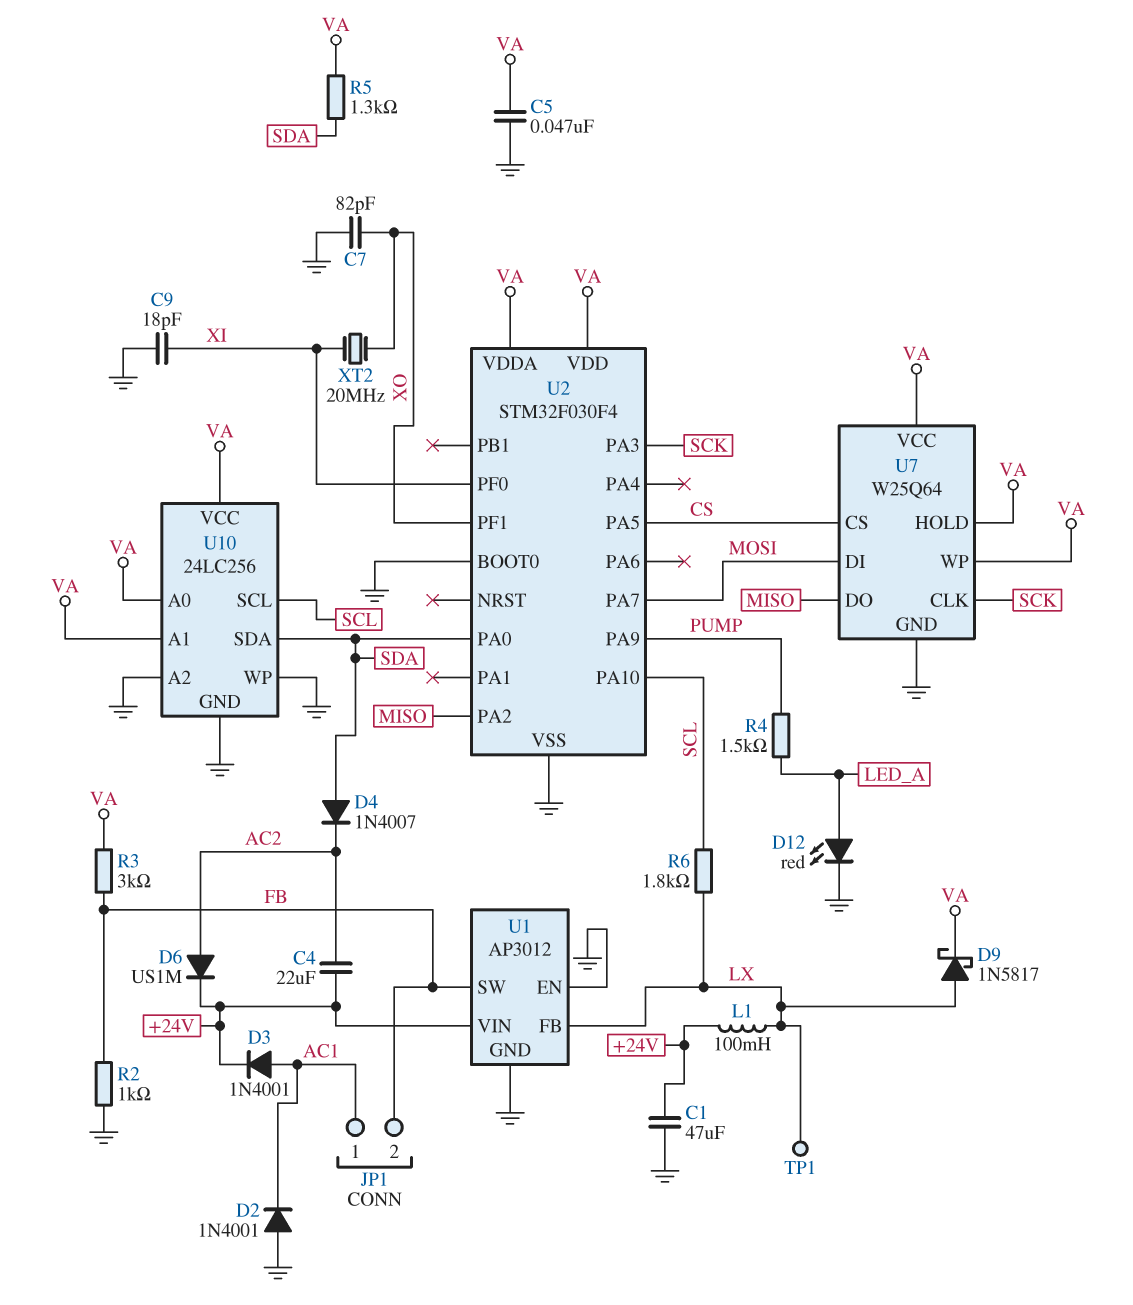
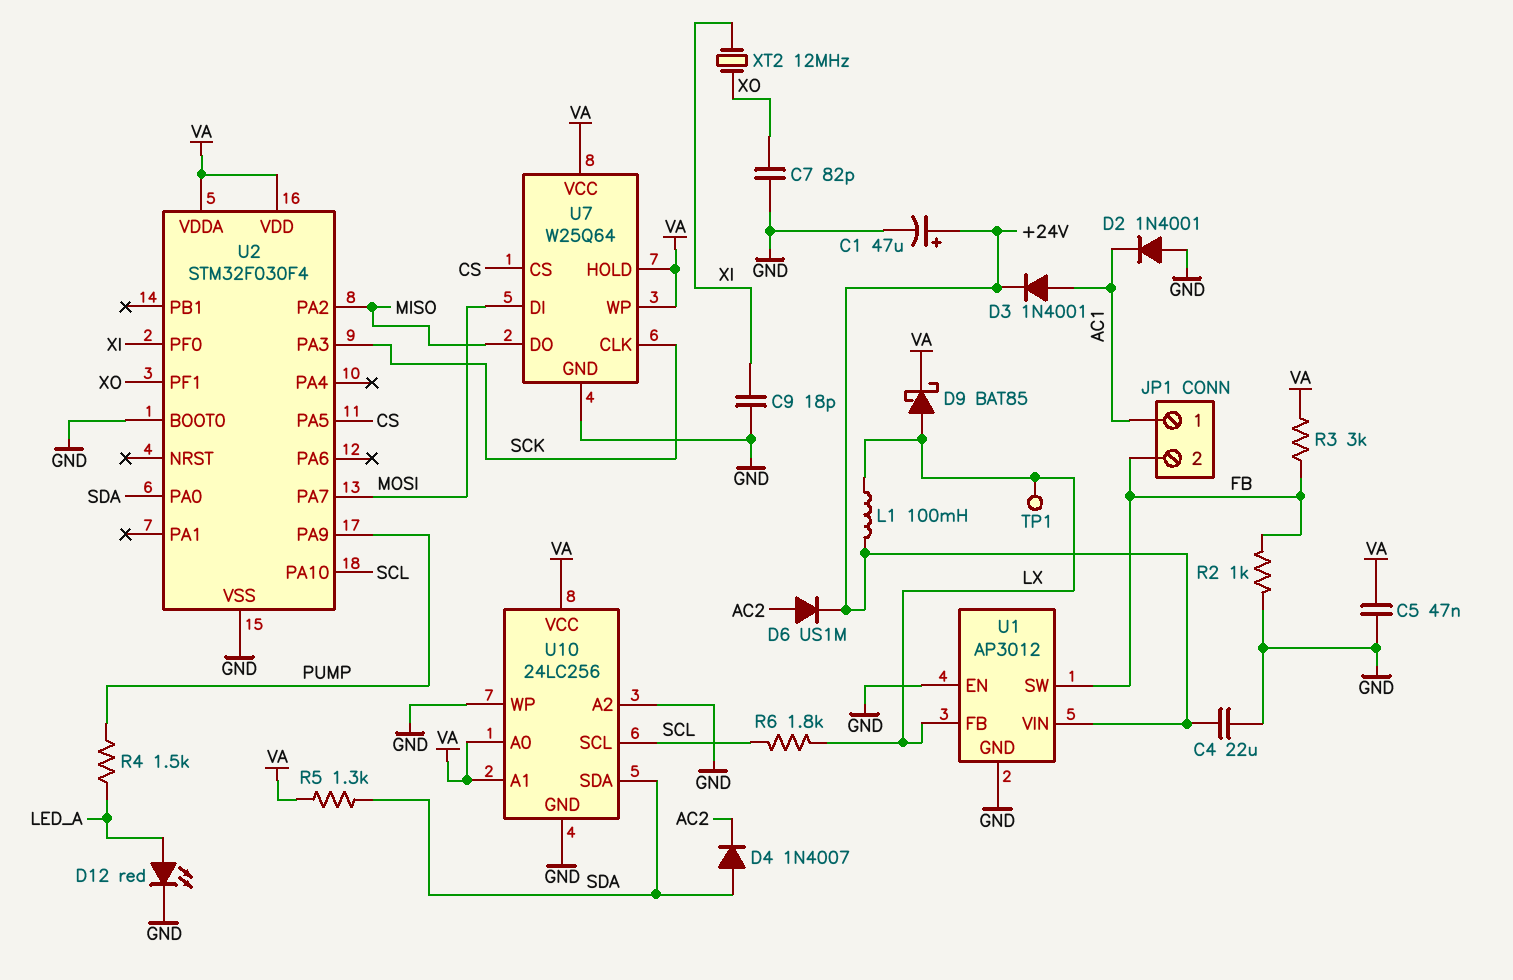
C1: 47uF (+24V, GND) -> 47uF (plus +24V, minus GND)
C4: 22uF (+24V, AC2) -> 22uF (+24V, GND)
D9: schottky 1N5817 (A LX, K VA) -> schottky BAT85 (A LX, K VA)
XT2: 20MHz (XI, XO) -> 12MHz (XI, XO)

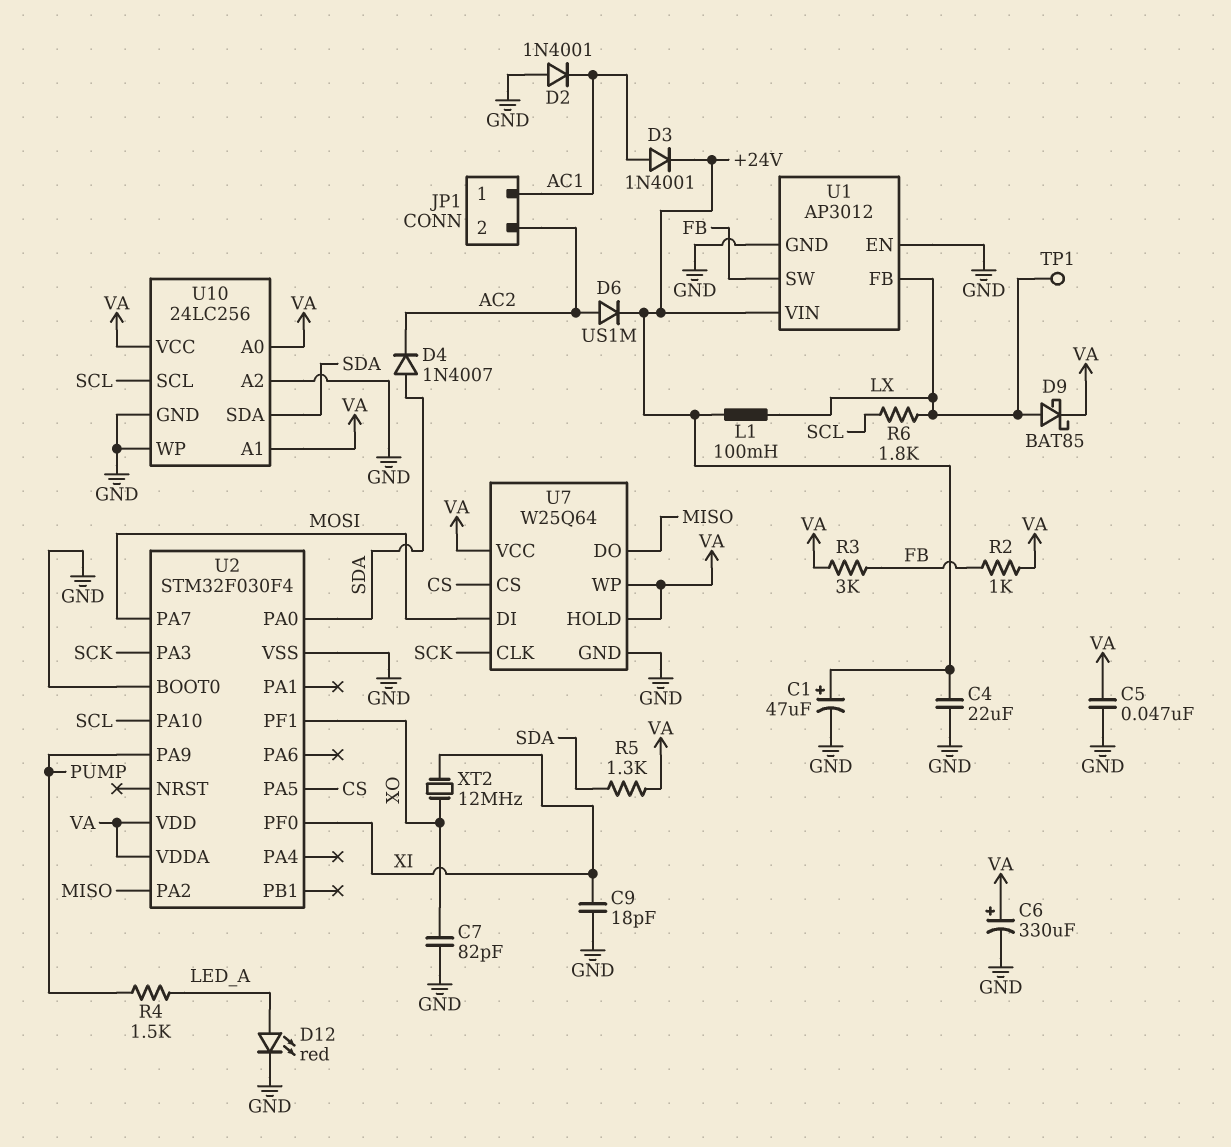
C6: none -> 330uF (plus VA, minus GND)
JP1 pin 2: FB -> AC2
R2: 1k (FB, GND) -> 1k (FB, VA)

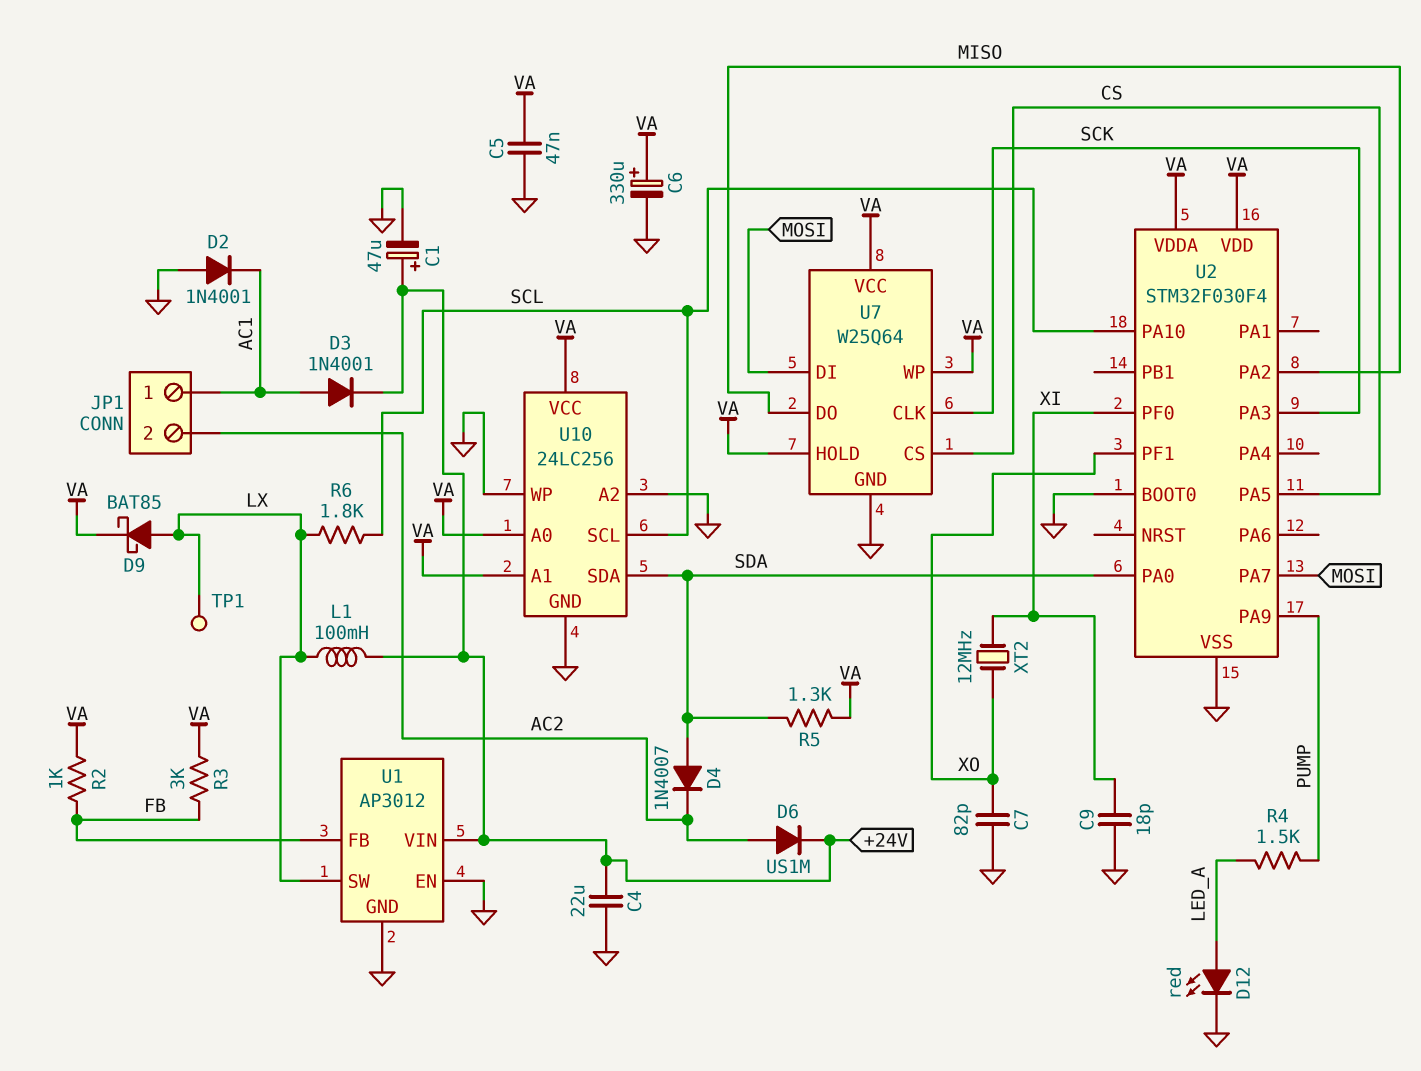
U1 pin FB: LX -> FB
U1 pin SW: FB -> LX

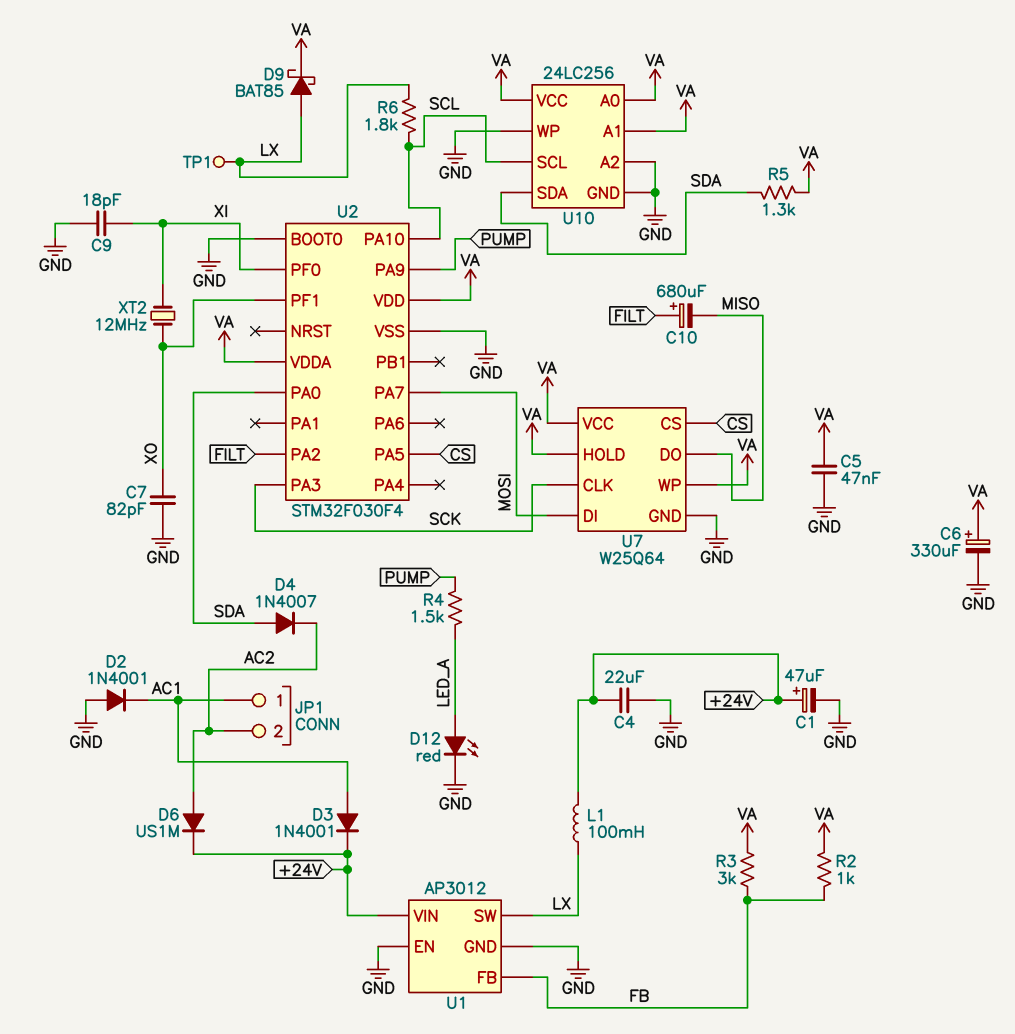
C10: none -> 680uF (plus FILT, minus MISO)
U2 pin PA2: MISO -> FILT

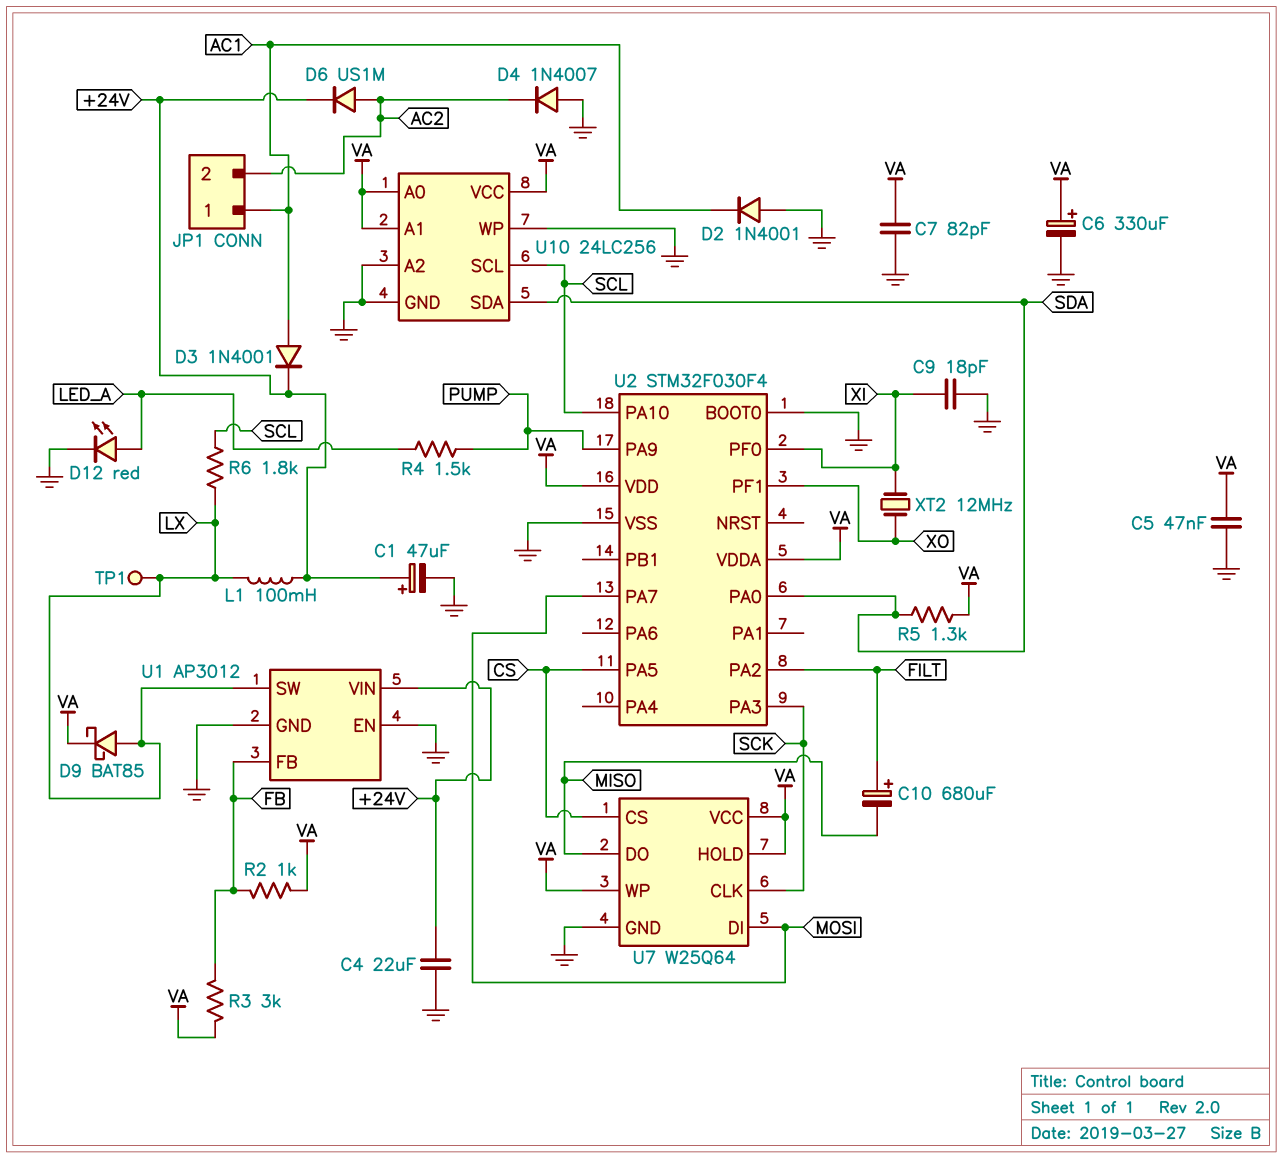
C7: 82pF (GND, XO) -> 82pF (GND, VA)
D4: diode 1N4007 (A SDA, K AC2) -> diode 1N4007 (A GND, K AC2)

